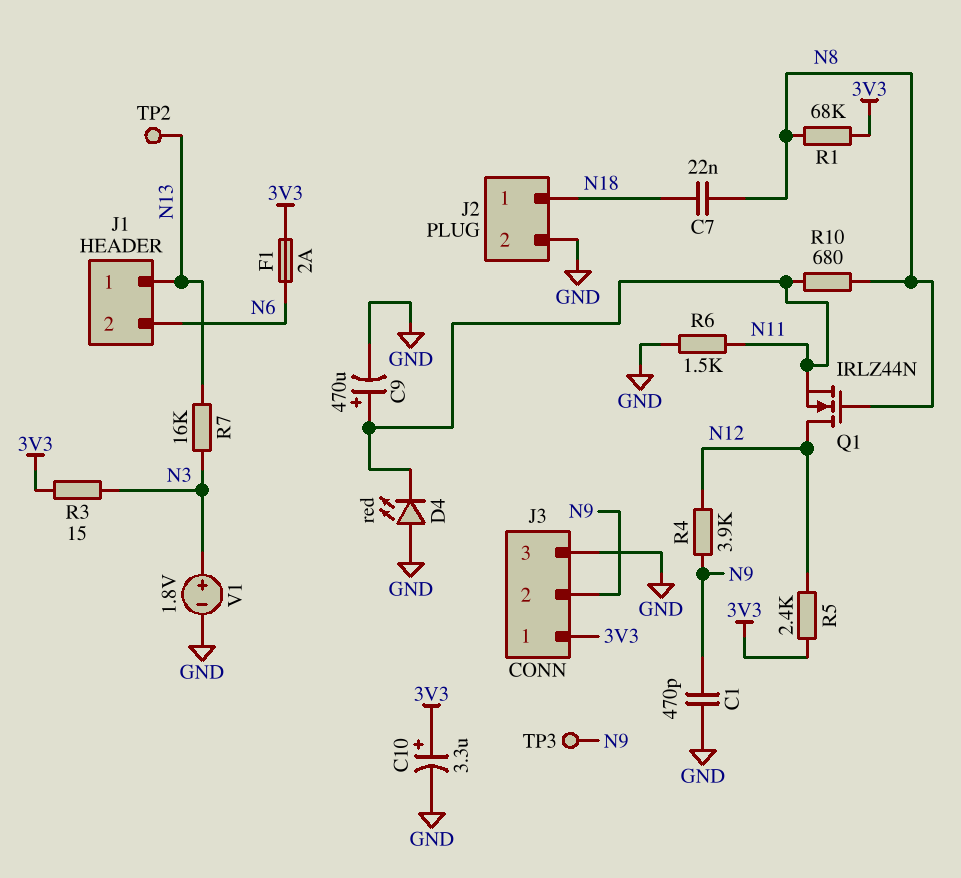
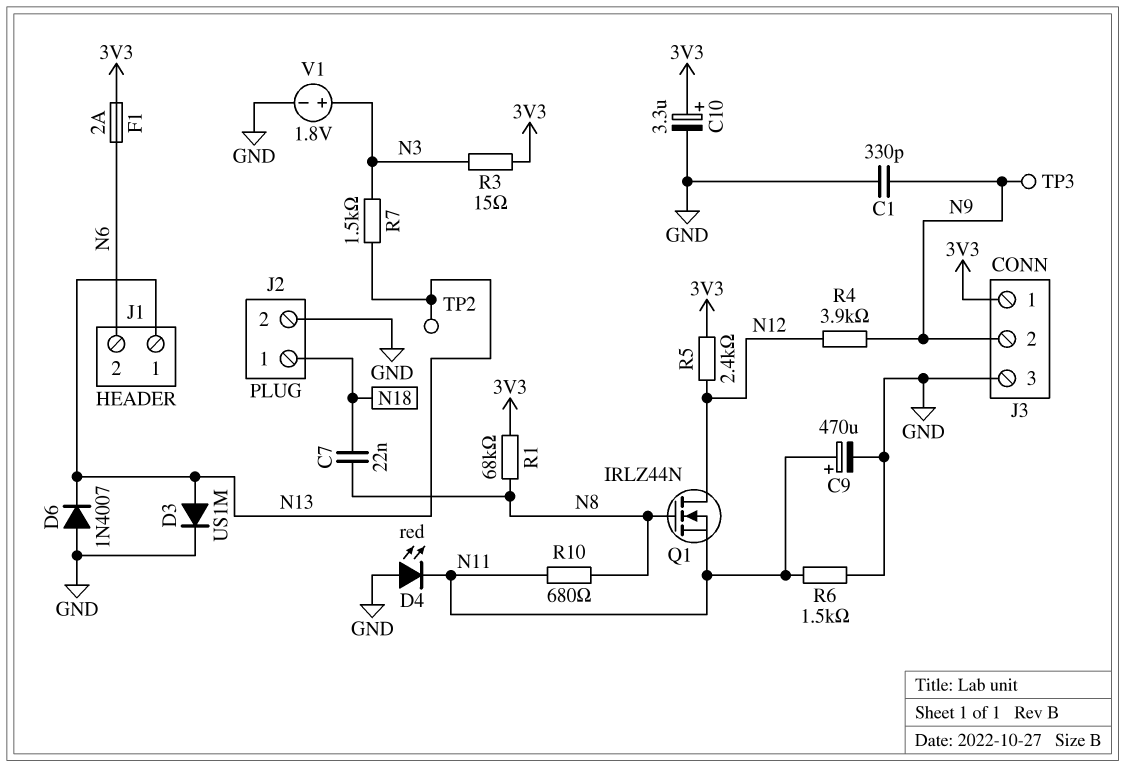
C1: 470pF (GND, N9) -> 330pF (GND, N9)
D3: none -> diode US1M (A N13, K GND)
D6: none -> diode 1N4007 (A GND, K N13)
R7: 16k (N3, N13) -> 1.5k (N3, N13)

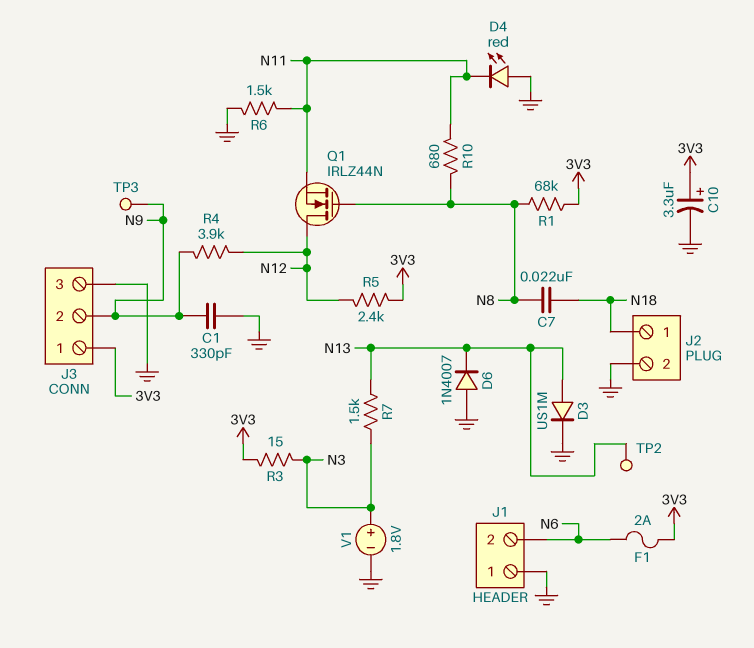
C9: 470uF (plus N11, minus GND) -> none
J1 pin 1: N13 -> GND

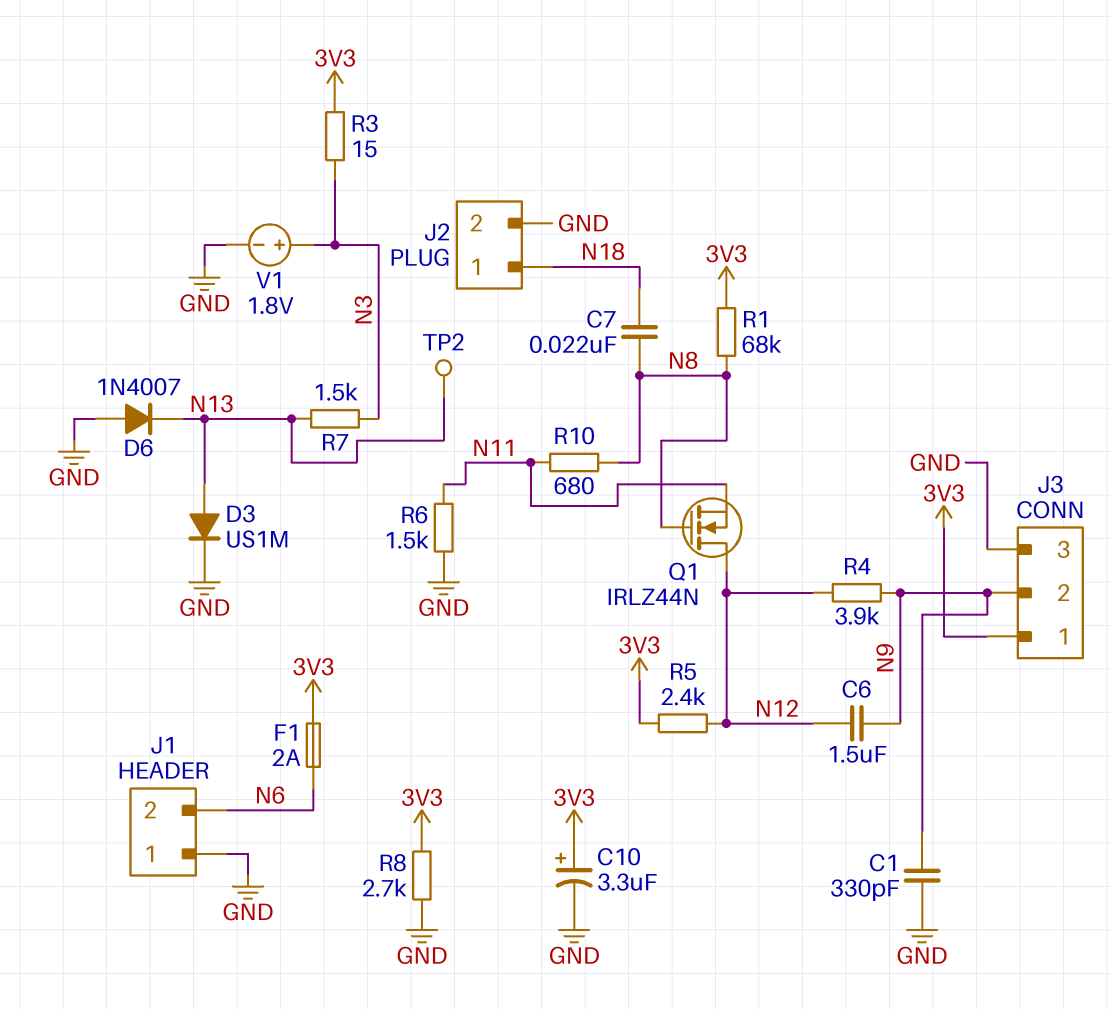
C6: none -> 1.5uF (N9, N12)
D4: LED red (A GND, K N11) -> none
R8: none -> 2.7k (3V3, GND)
TP3: test point (N9) -> none

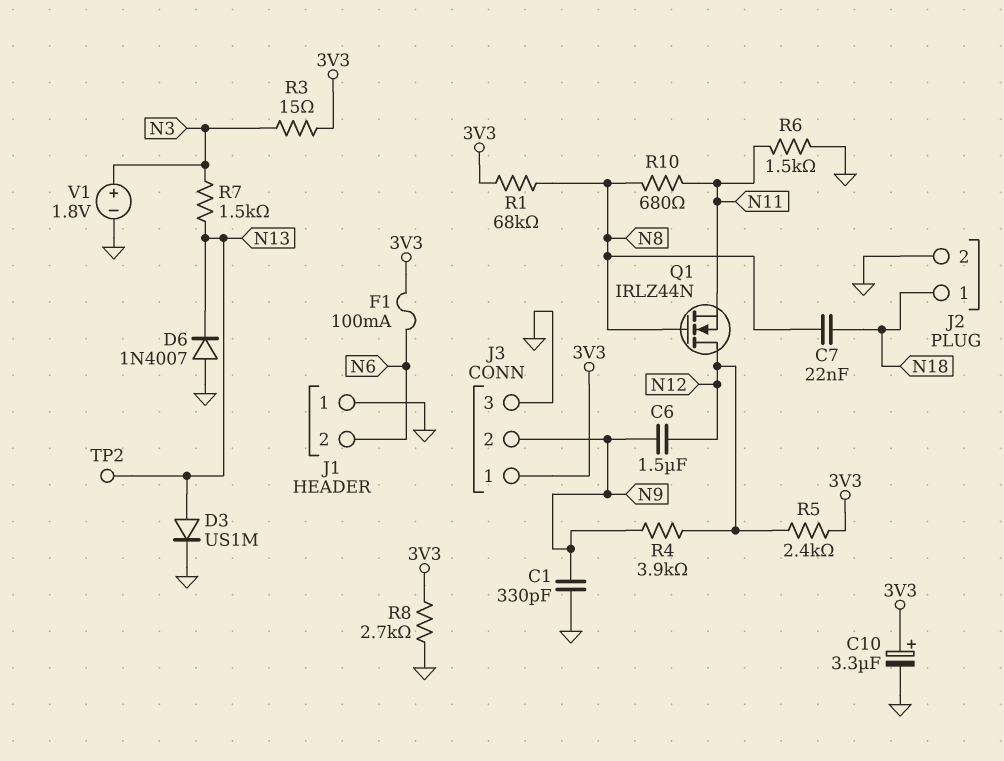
F1: 2A (3V3, N6) -> 100mA (3V3, N6)

